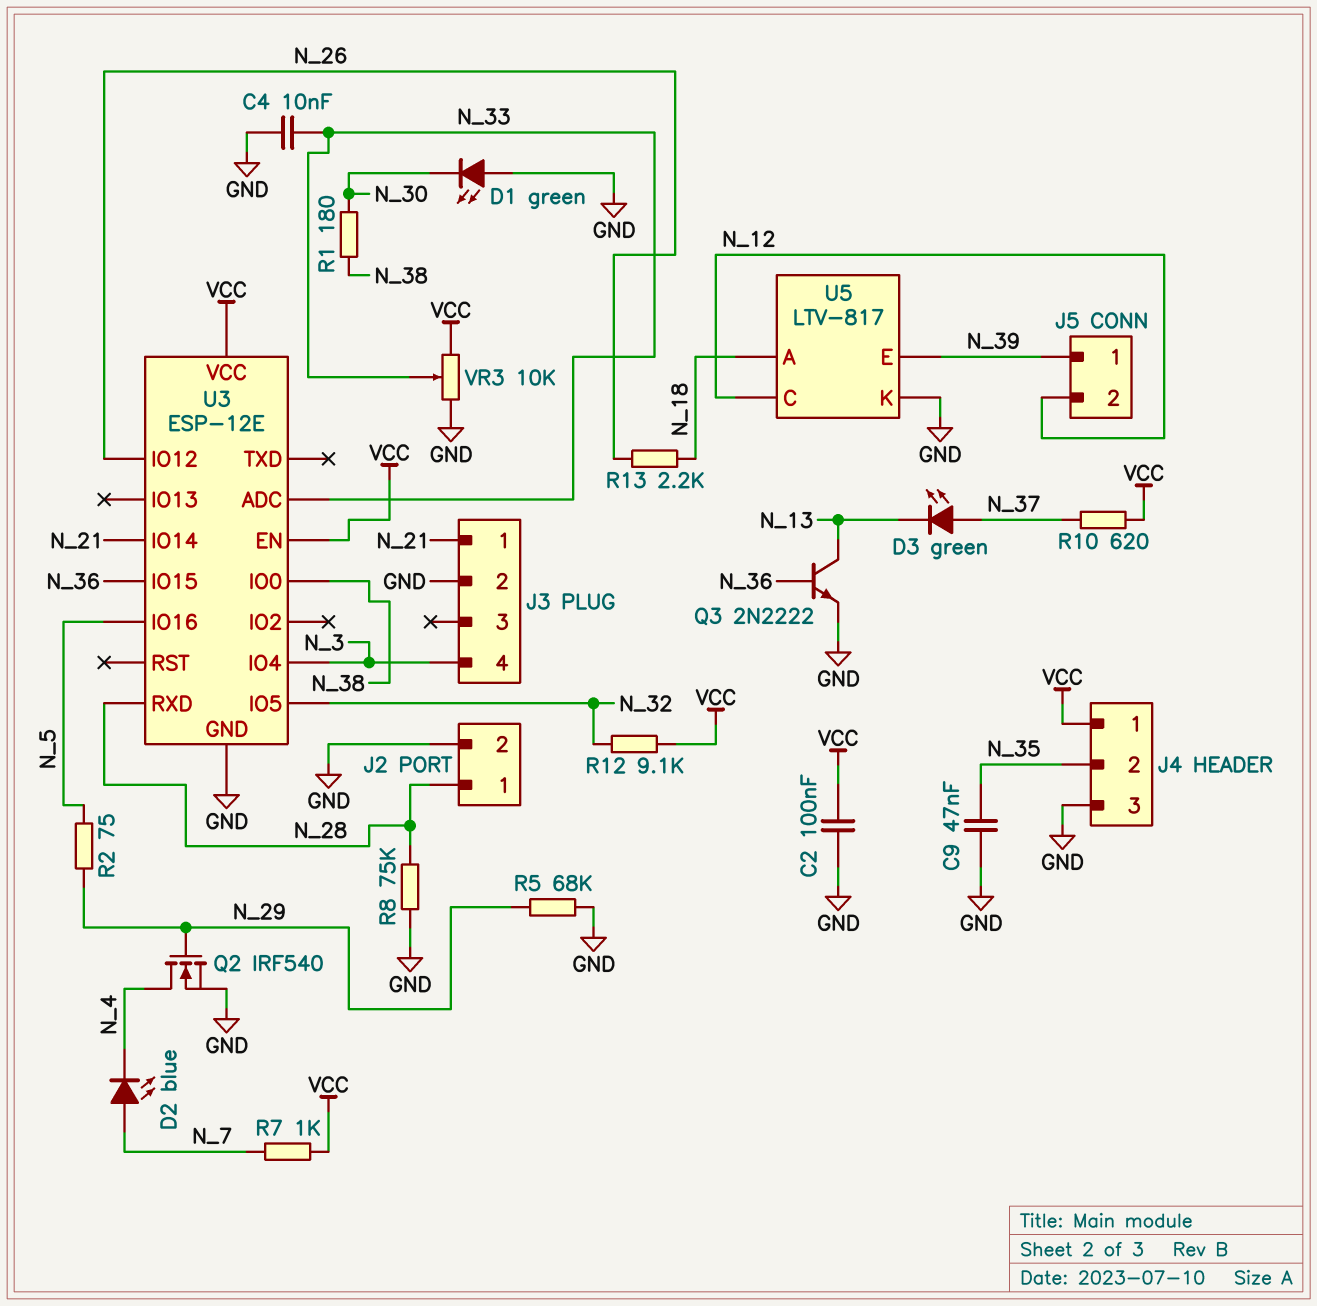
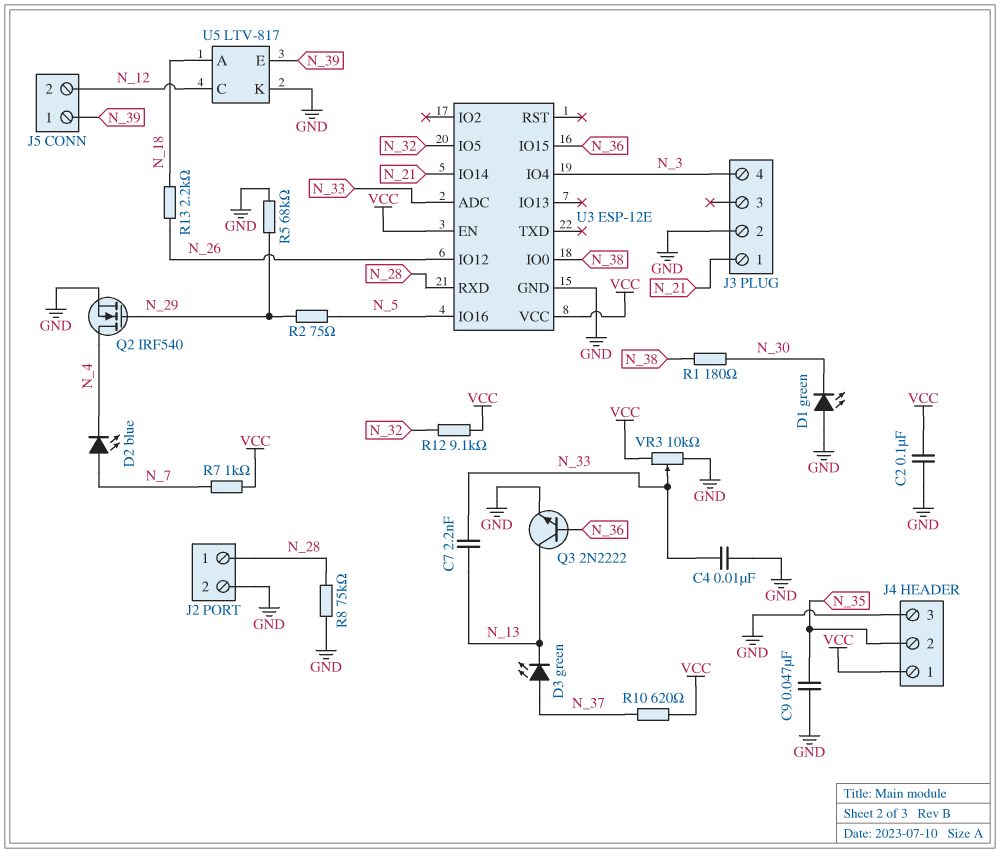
C7: none -> 2.2nF (N_13, N_33)

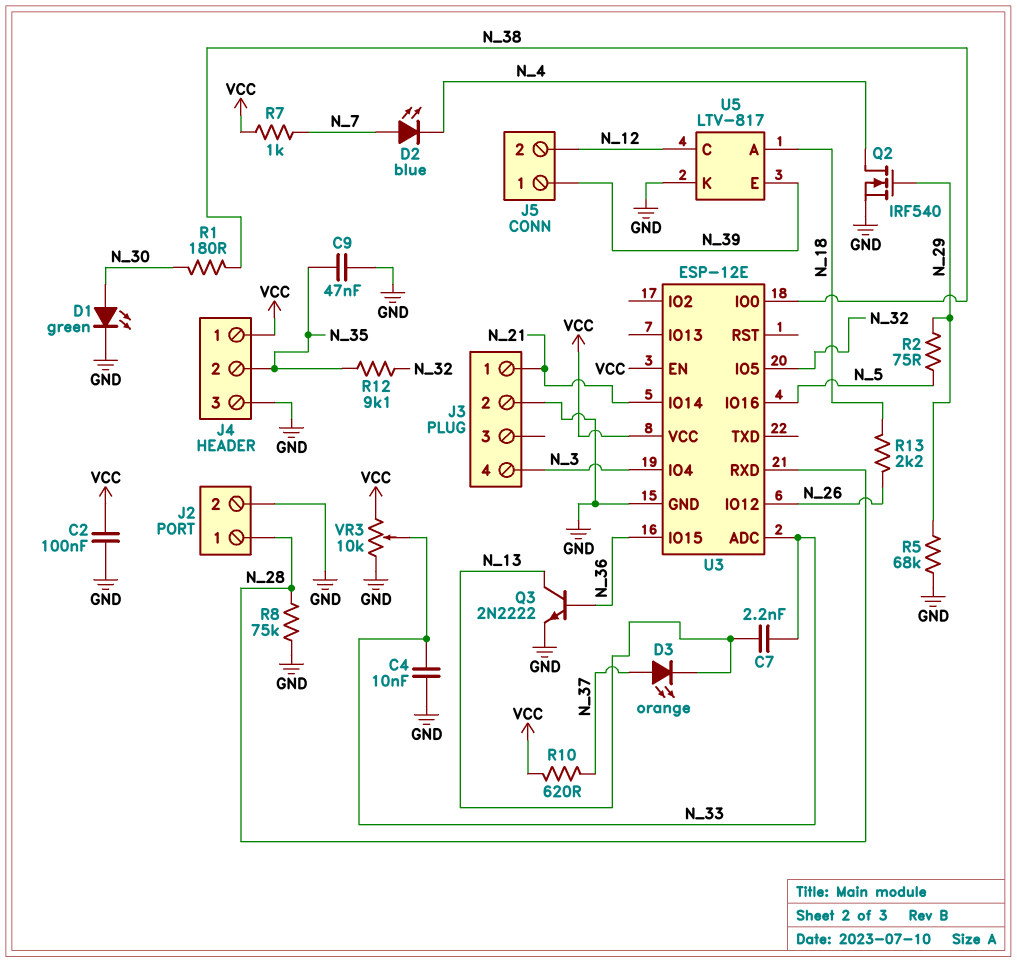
D1: LED green (A GND, K N_30) -> LED green (A N_30, K GND)
D3: LED green (A N_37, K N_13) -> LED orange (A N_37, K N_13)
R12: 9.1k (N_32, VCC) -> 9.1k (N_32, N_35)

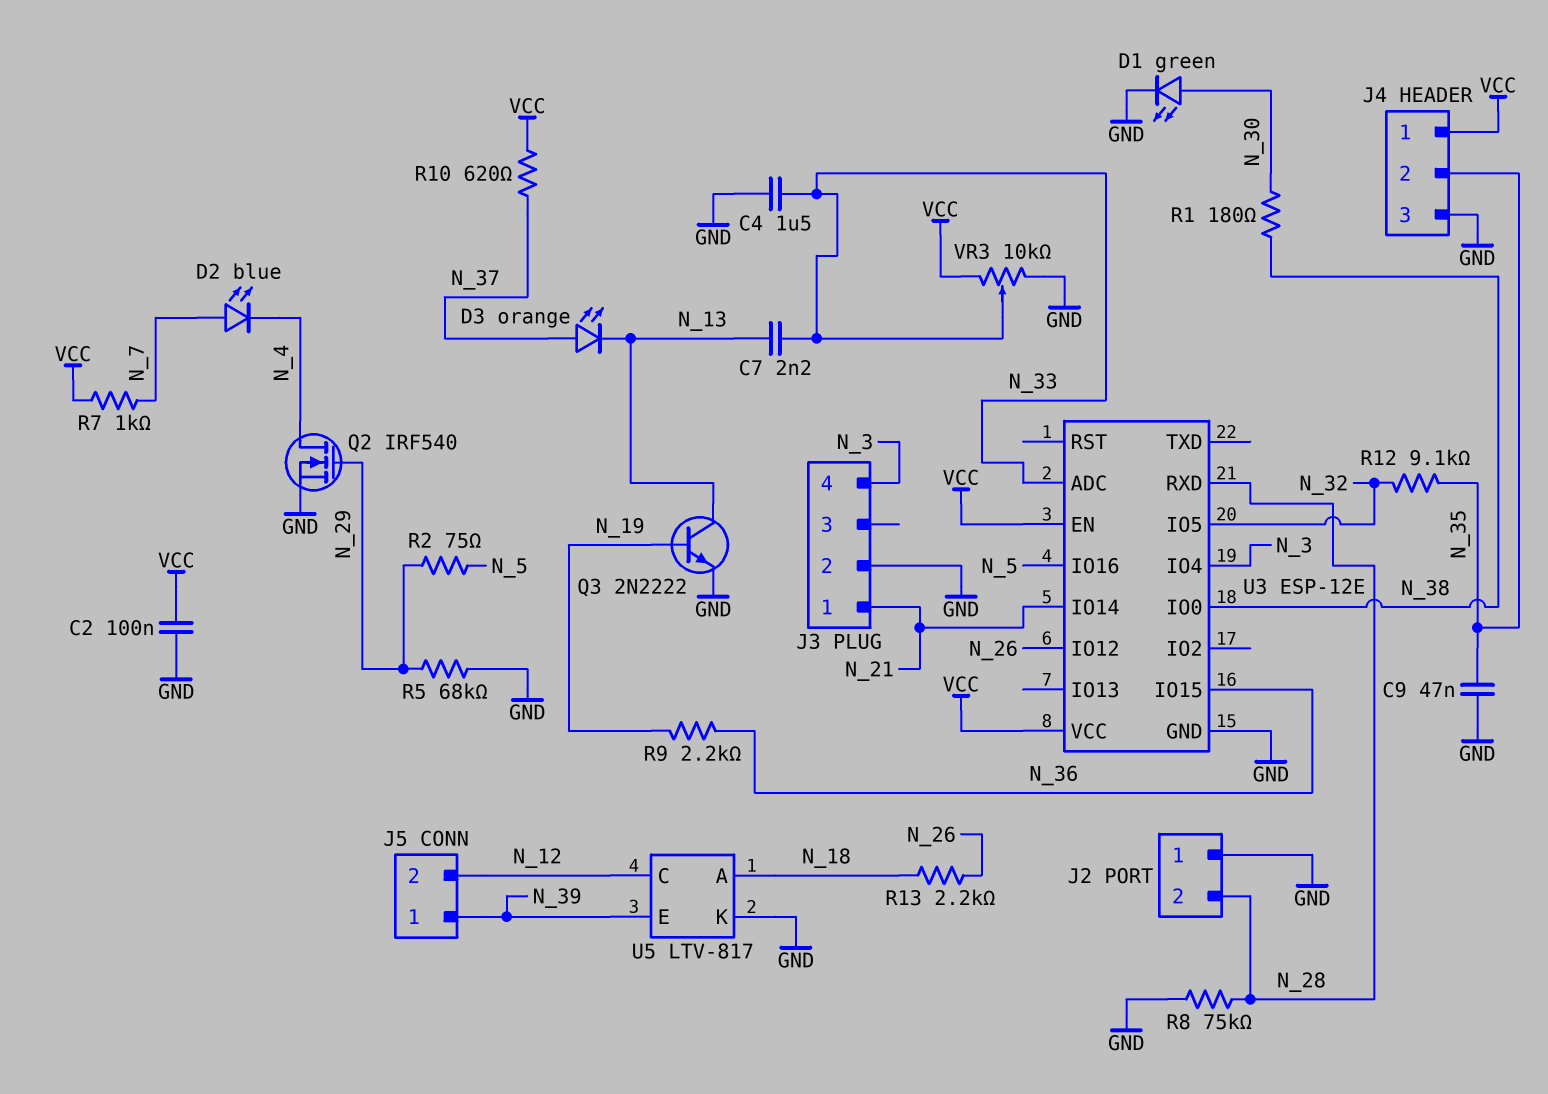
C4: 10nF (GND, N_33) -> 1.5uF (GND, N_33)
J2 pin 1: N_28 -> GND
J2 pin 2: GND -> N_28
Q3: NPN 2N2222 (B N_36, C N_13, E GND) -> NPN 2N2222 (B N_19, C N_13, E GND)
R9: none -> 2.2k (N_19, N_36)

